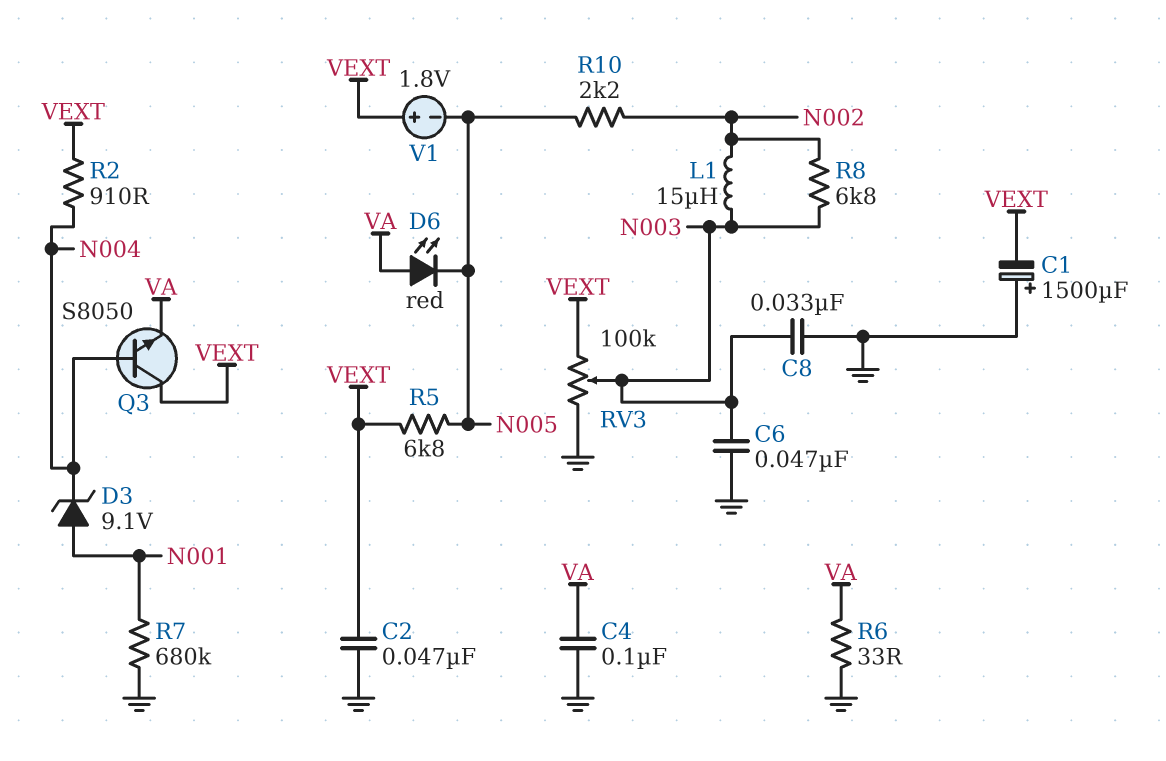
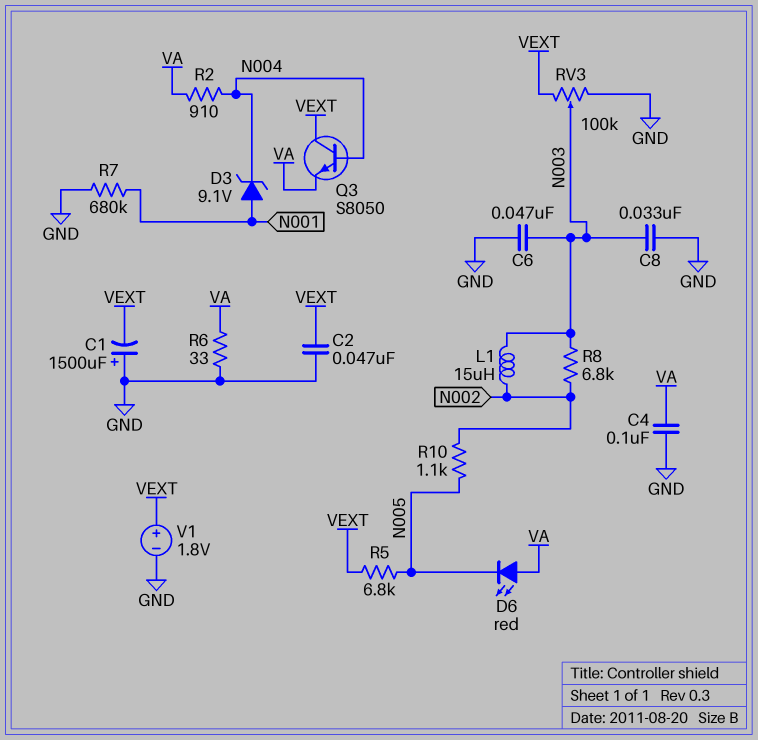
R2: 910 (N004, VEXT) -> 910 (N004, VA)
R10: 2.2k (N002, N005) -> 1.1k (N002, N005)
V1: 1.8V (plus VEXT, minus N005) -> 1.8V (plus VEXT, minus GND)

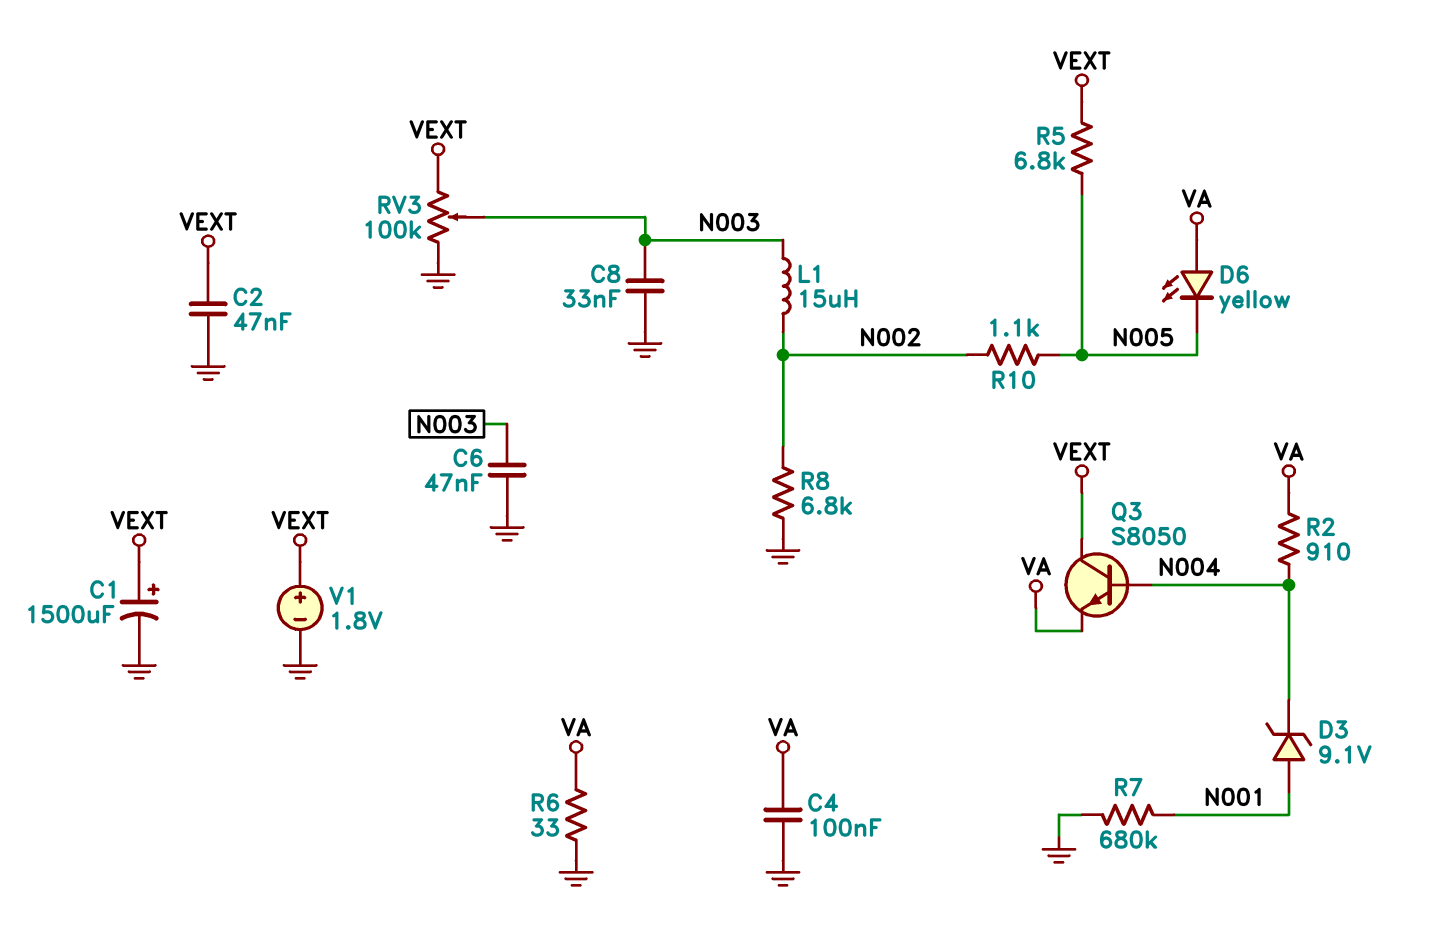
C1: 1500uF (plus GND, minus VEXT) -> 1500uF (plus VEXT, minus GND)
D6: LED red (A VA, K N005) -> LED yellow (A VA, K N005)
R8: 6.8k (N002, N003) -> 6.8k (GND, N002)

